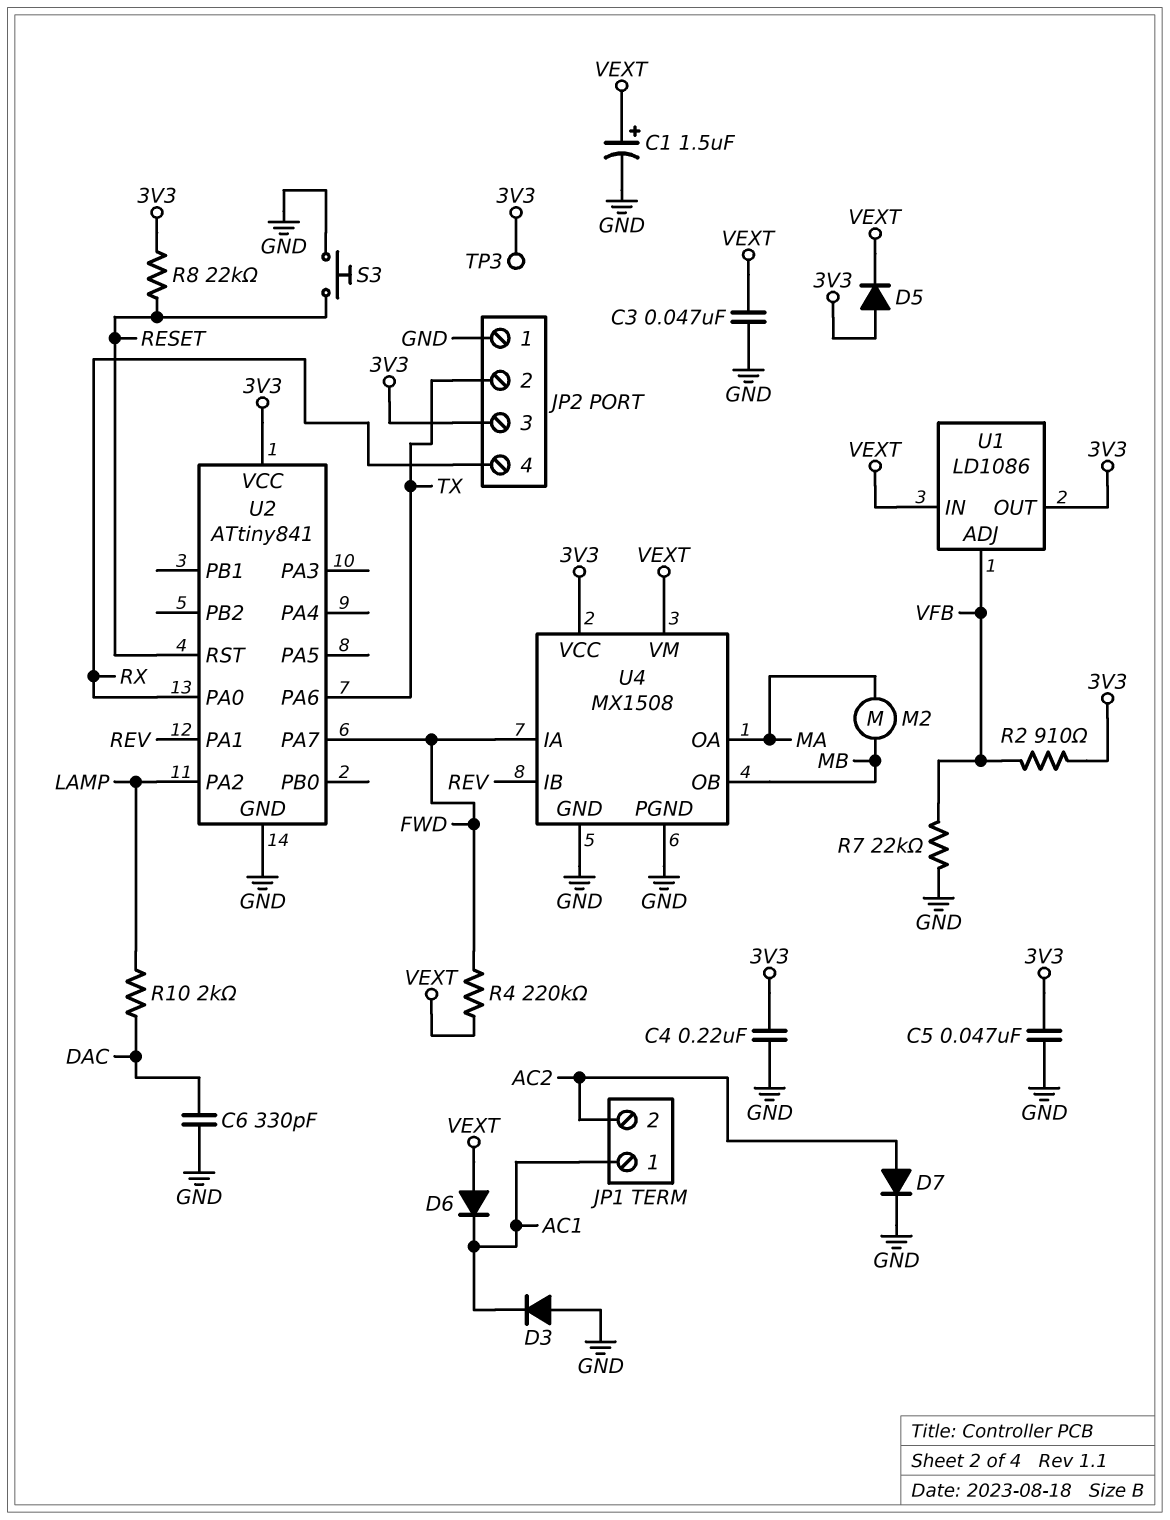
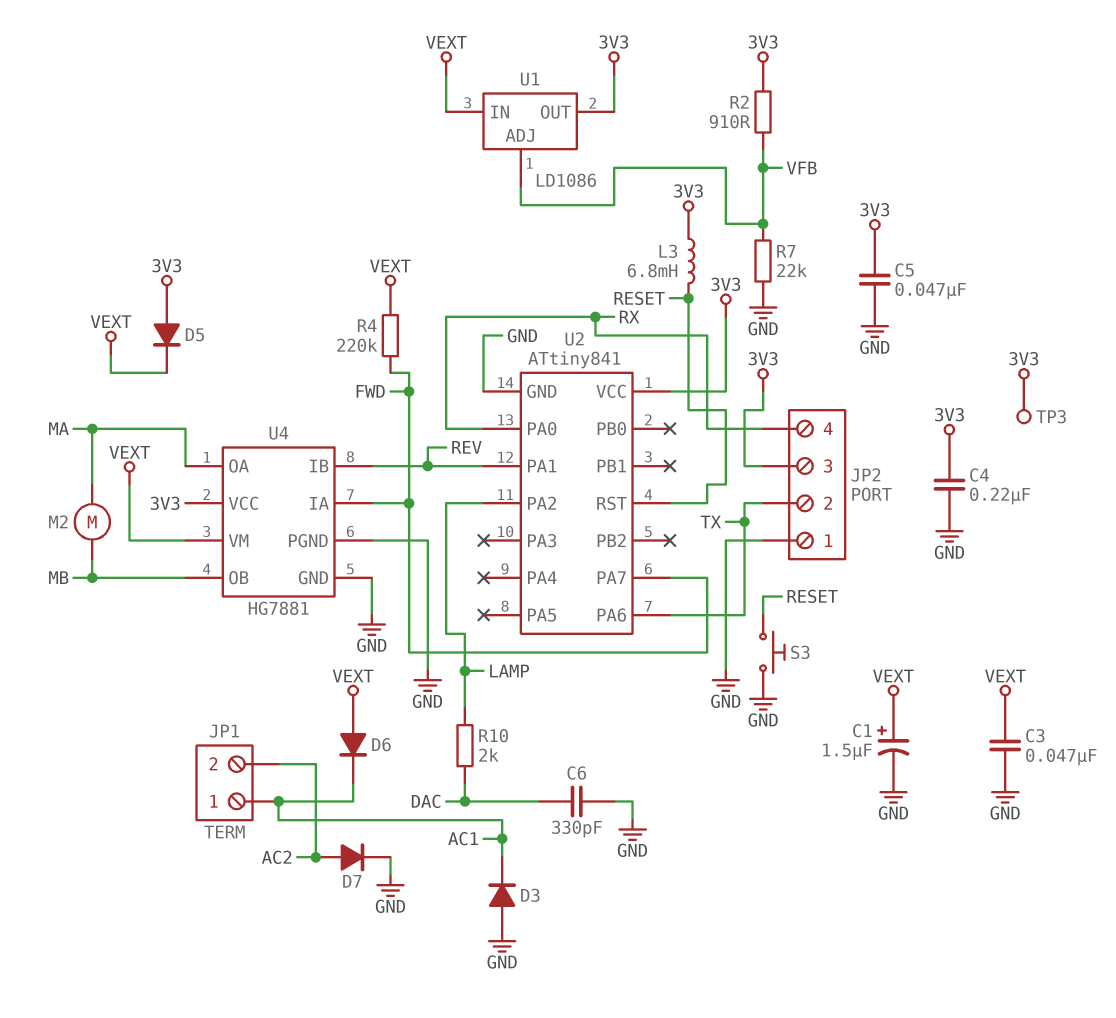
L3: none -> 6.8mH (3V3, RESET)
R8: 22k (3V3, RESET) -> none
U4: MX1508 -> HG7881

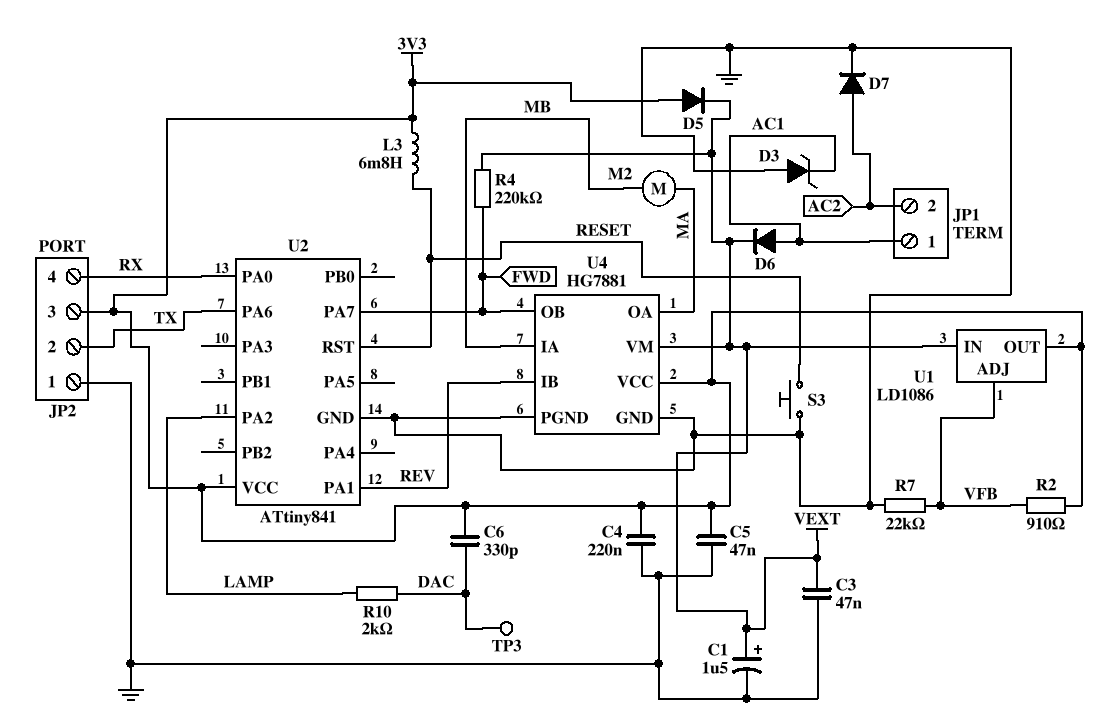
C6: 330pF (DAC, GND) -> 330pF (3V3, DAC)
D3: diode (A GND, K AC1) -> zener (A GND, K AC1)
D6: diode (A VEXT, K AC1) -> diode (A AC1, K VEXT)
TP3: test point (3V3) -> test point (DAC)
U4 pin IA: FWD -> MB
U4 pin OB: MB -> FWD

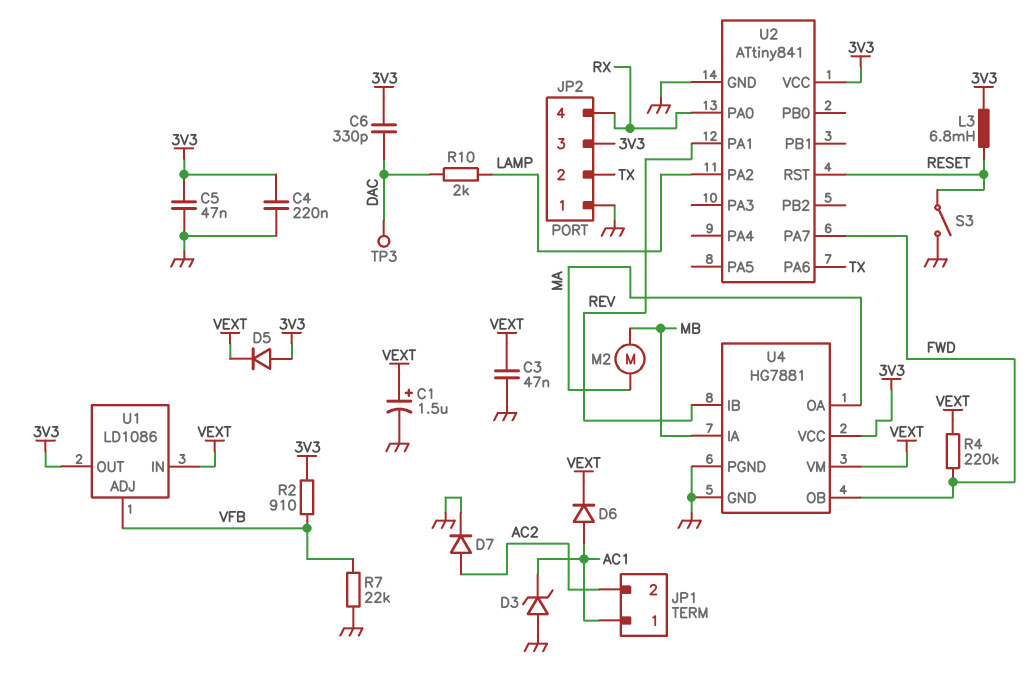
S3: button (GND, RESET) -> switch (GND, RESET)

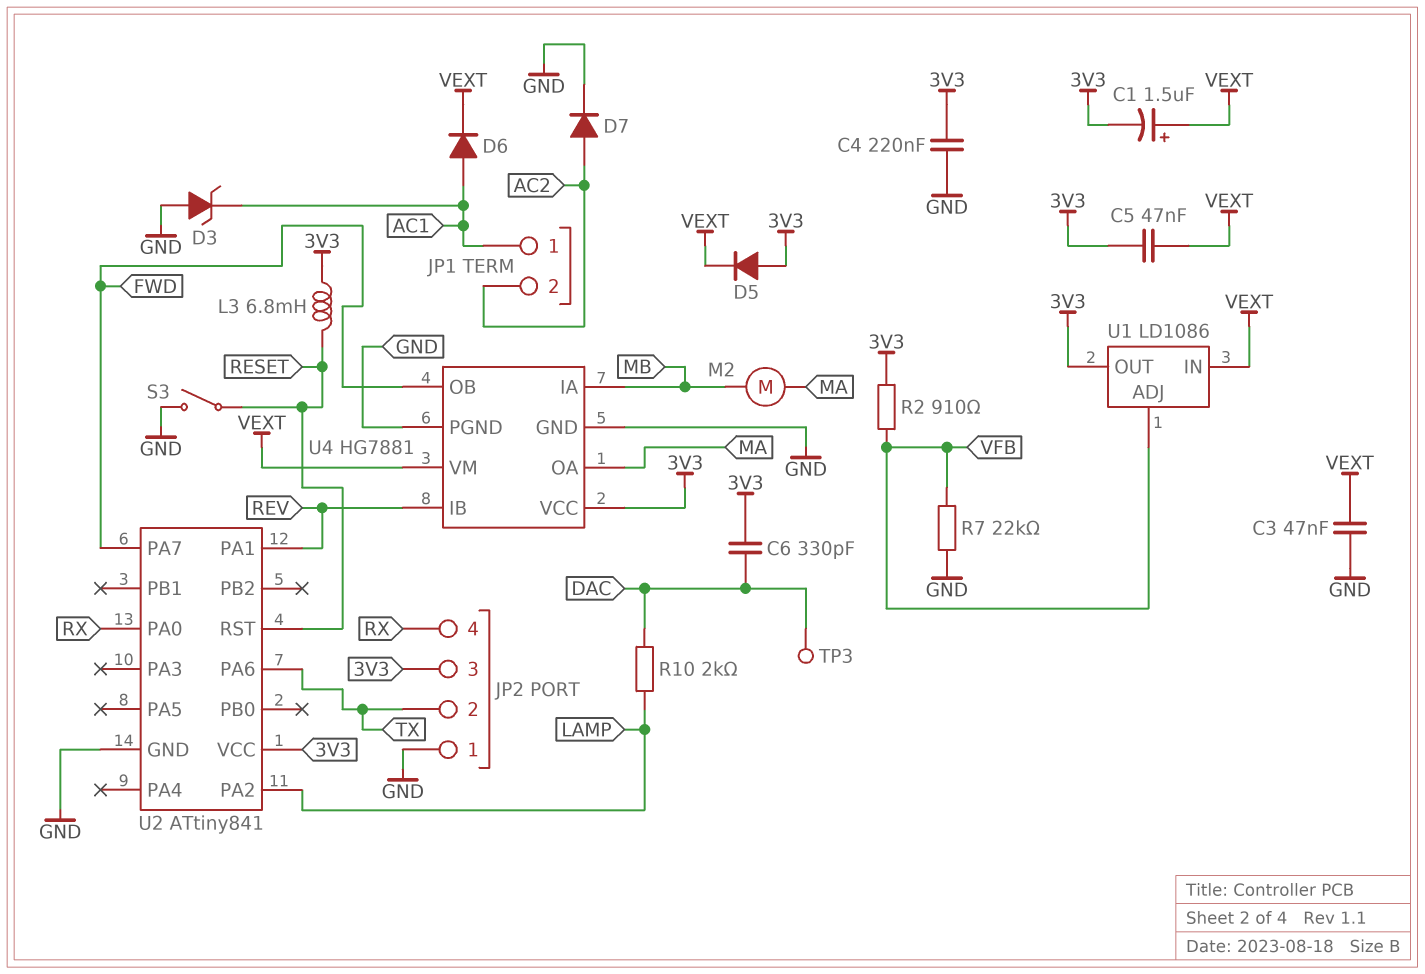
C1: 1.5uF (plus VEXT, minus GND) -> 1.5uF (plus VEXT, minus 3V3)
C5: 47nF (3V3, GND) -> 47nF (3V3, VEXT)
R4: 220k (FWD, VEXT) -> none

